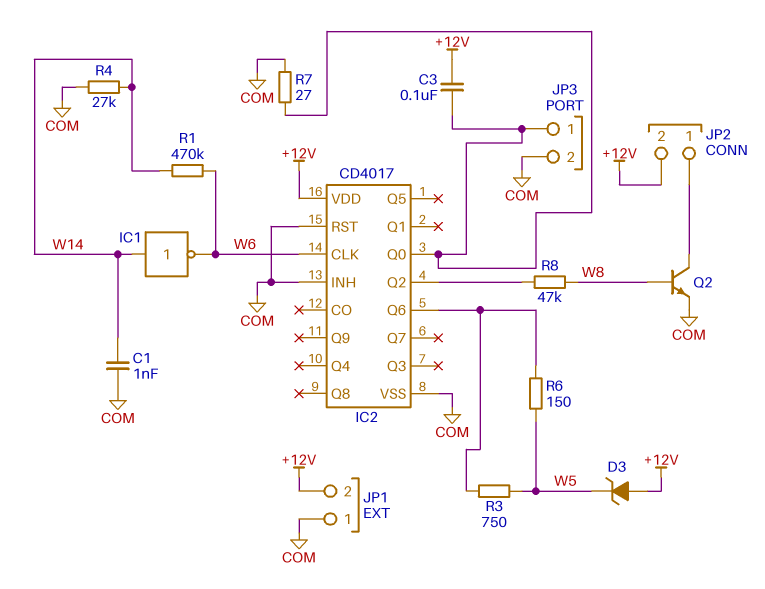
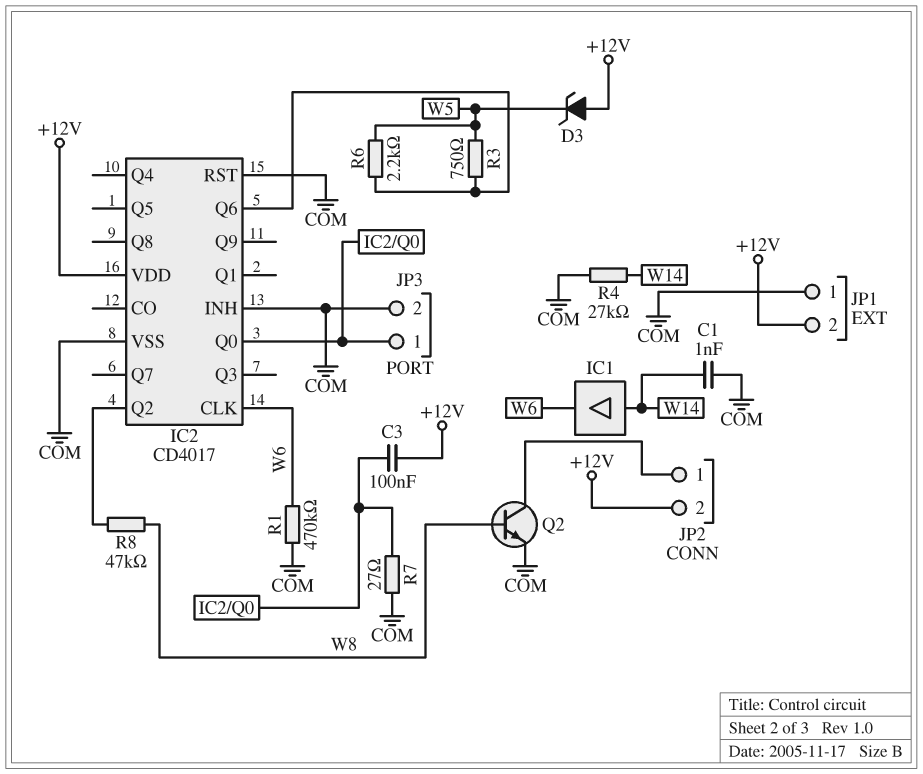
IC1: NOT (in W14, out W6) -> buffer (in W14, out W6)
R1: 470k (W6, W14) -> 470k (COM, W6)
R6: 150 (IC2/Q6, W5) -> 2.2k (IC2/Q6, W5)

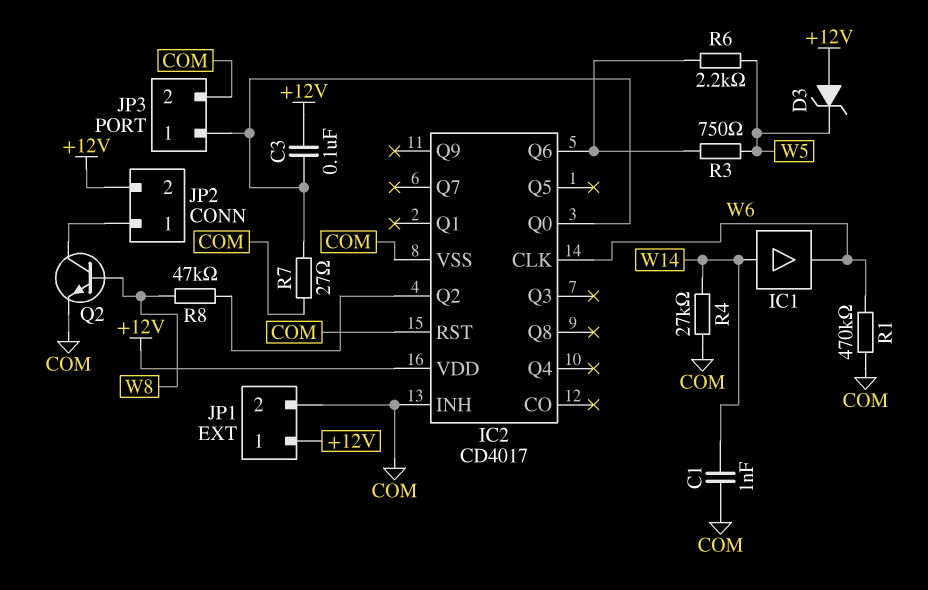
JP1 pin 1: COM -> +12V
JP1 pin 2: +12V -> COM

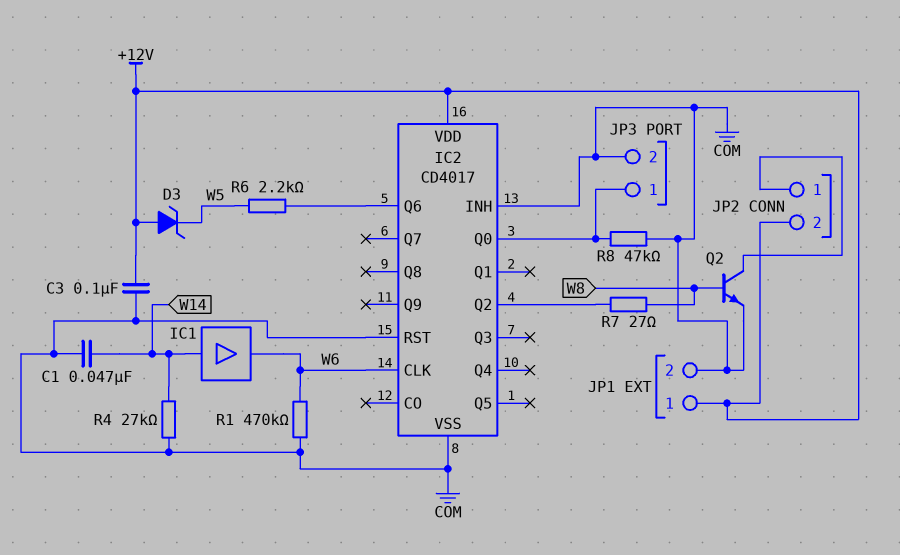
C1: 1nF (COM, W14) -> 47nF (COM, W14)
C3: 100nF (+12V, IC2/Q0) -> 100nF (+12V, COM)
R3: 750 (IC2/Q6, W5) -> none
R7: 27 (COM, IC2/Q0) -> 27 (IC2/Q2, W8)
R8: 47k (IC2/Q2, W8) -> 47k (COM, IC2/Q0)

